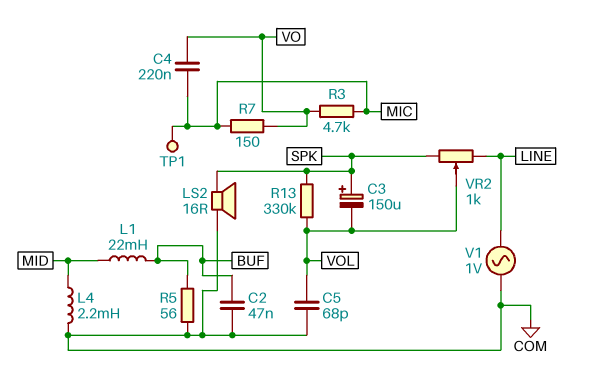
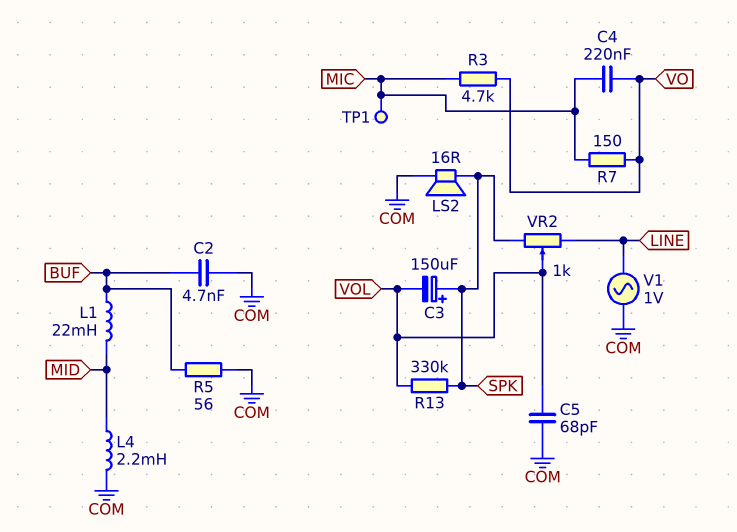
C2: 47nF (BUF, COM) -> 4.7nF (BUF, COM)

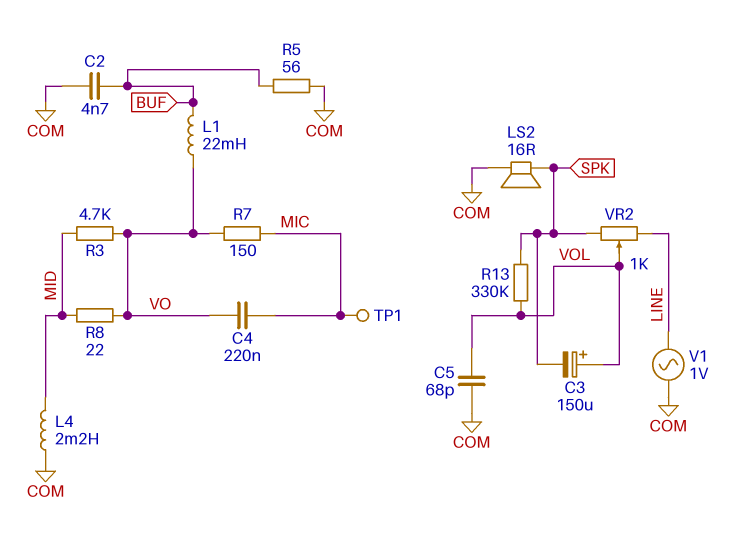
C3: 150uF (plus SPK, minus VOL) -> 150uF (plus VOL, minus SPK)
L1: 22mH (BUF, MID) -> 22mH (BUF, VO)
R3: 4.7k (MIC, VO) -> 4.7k (MID, VO)
R8: none -> 22 (MID, VO)

